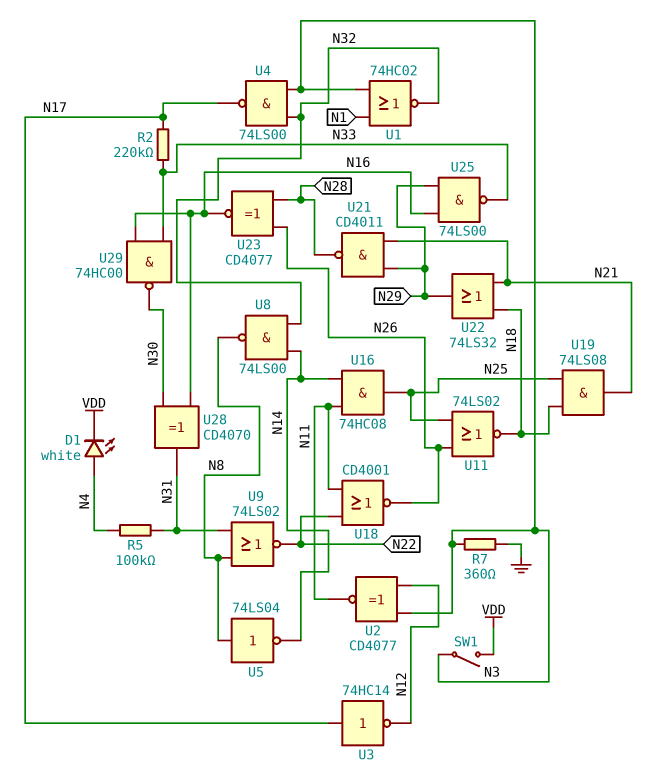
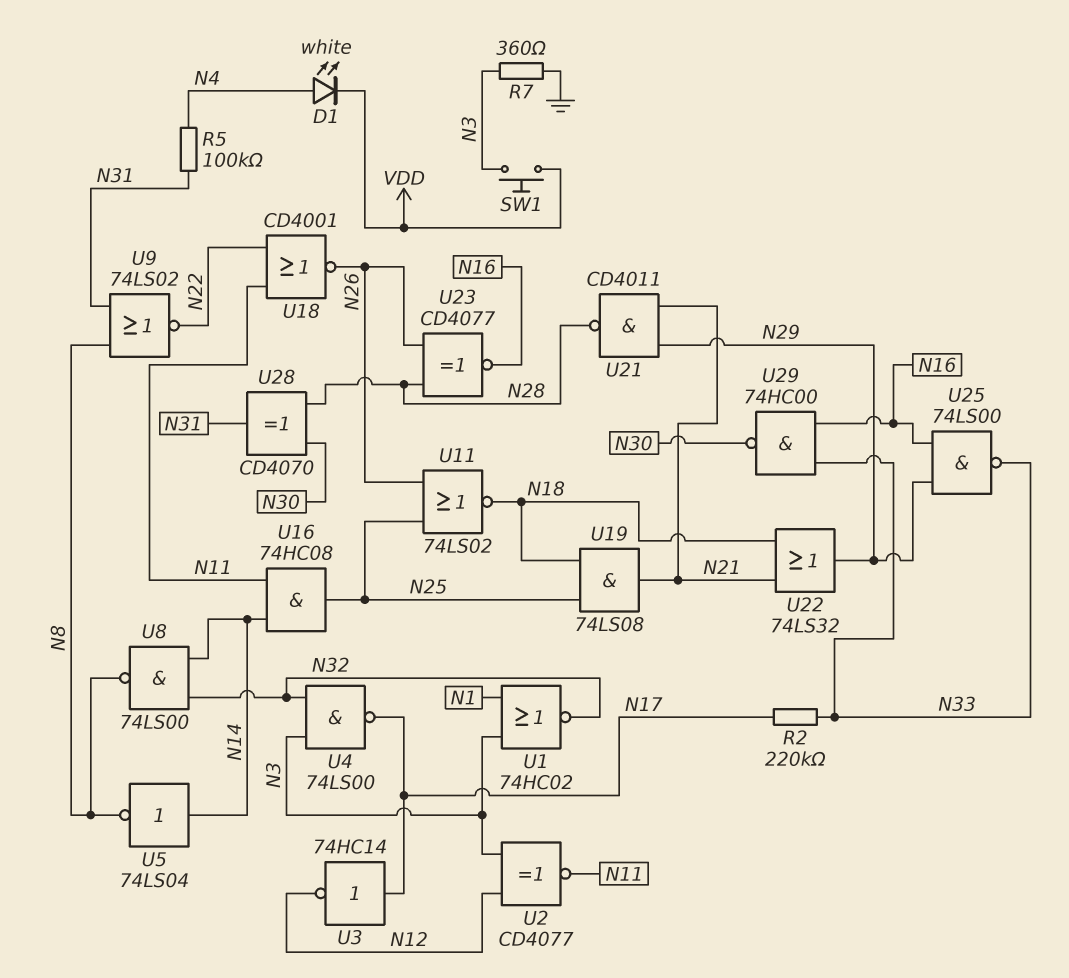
SW1: switch (N3, VDD) -> button (N3, VDD)
U5: NOT 74LS04 (in N8, out N14) -> NOT 74LS04 (in N14, out N8)
U28: XOR CD4070 (in N16, in N30, out N31) -> XOR CD4070 (in N28, in N30, out N31)

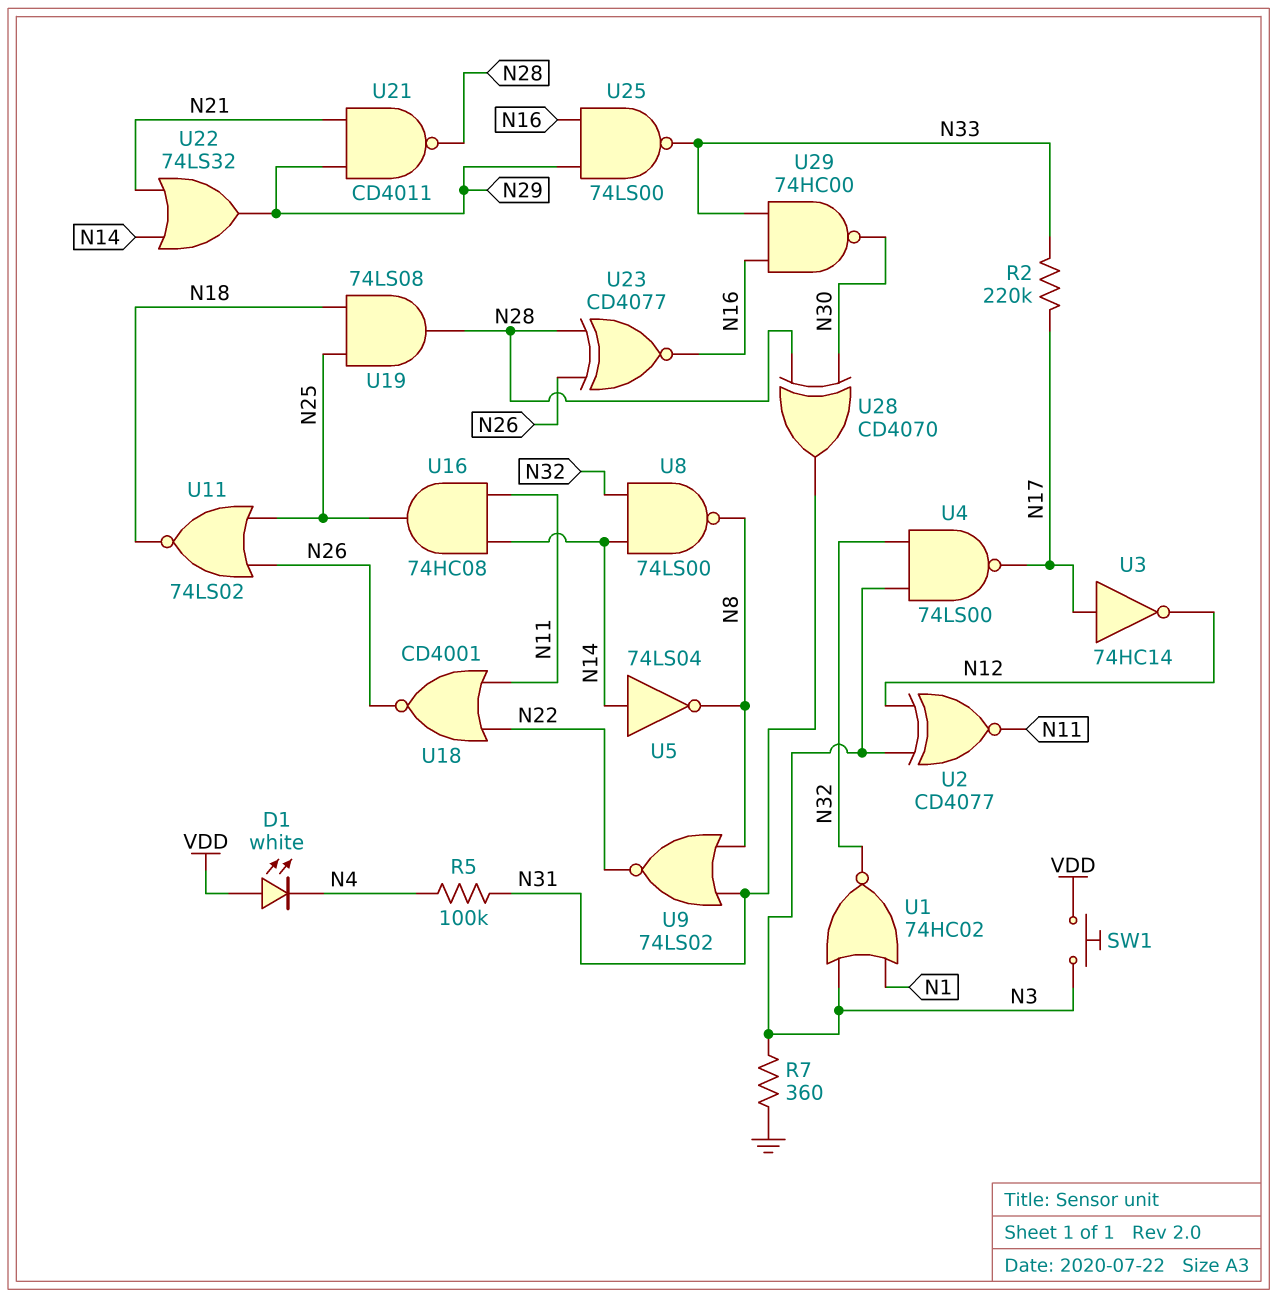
D1: LED white (A N4, K VDD) -> LED white (A VDD, K N4)
U19: AND 74LS08 (in N18, in N25, out N21) -> AND 74LS08 (in N18, in N25, out N28)
U22: OR 74LS32 (in N18, in N21, out N29) -> OR 74LS32 (in N14, in N21, out N29)

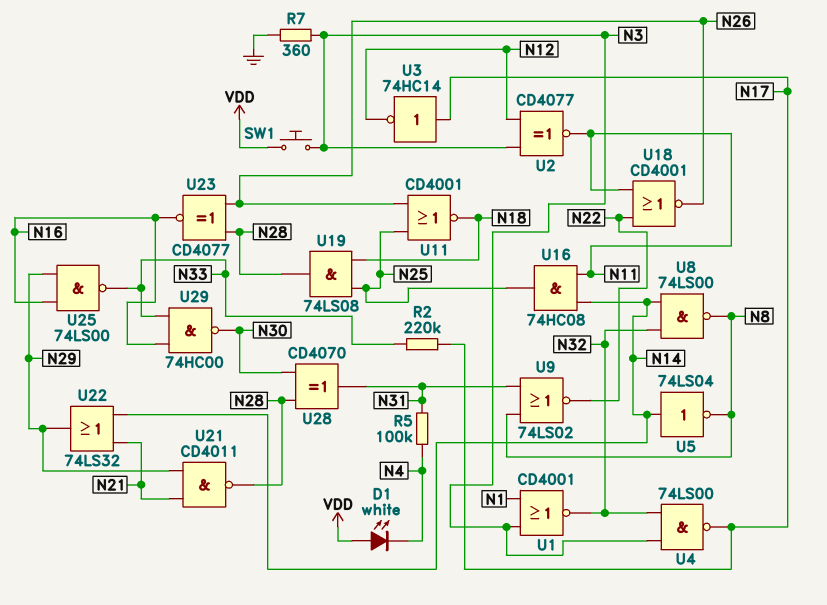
U1: NOR 74HC02 (in N1, in N3, out N32) -> NOR CD4001 (in N1, in N3, out N32)
U11: NOR 74LS02 (in N25, in N26, out N18) -> NOR CD4001 (in N25, in N26, out N18)

